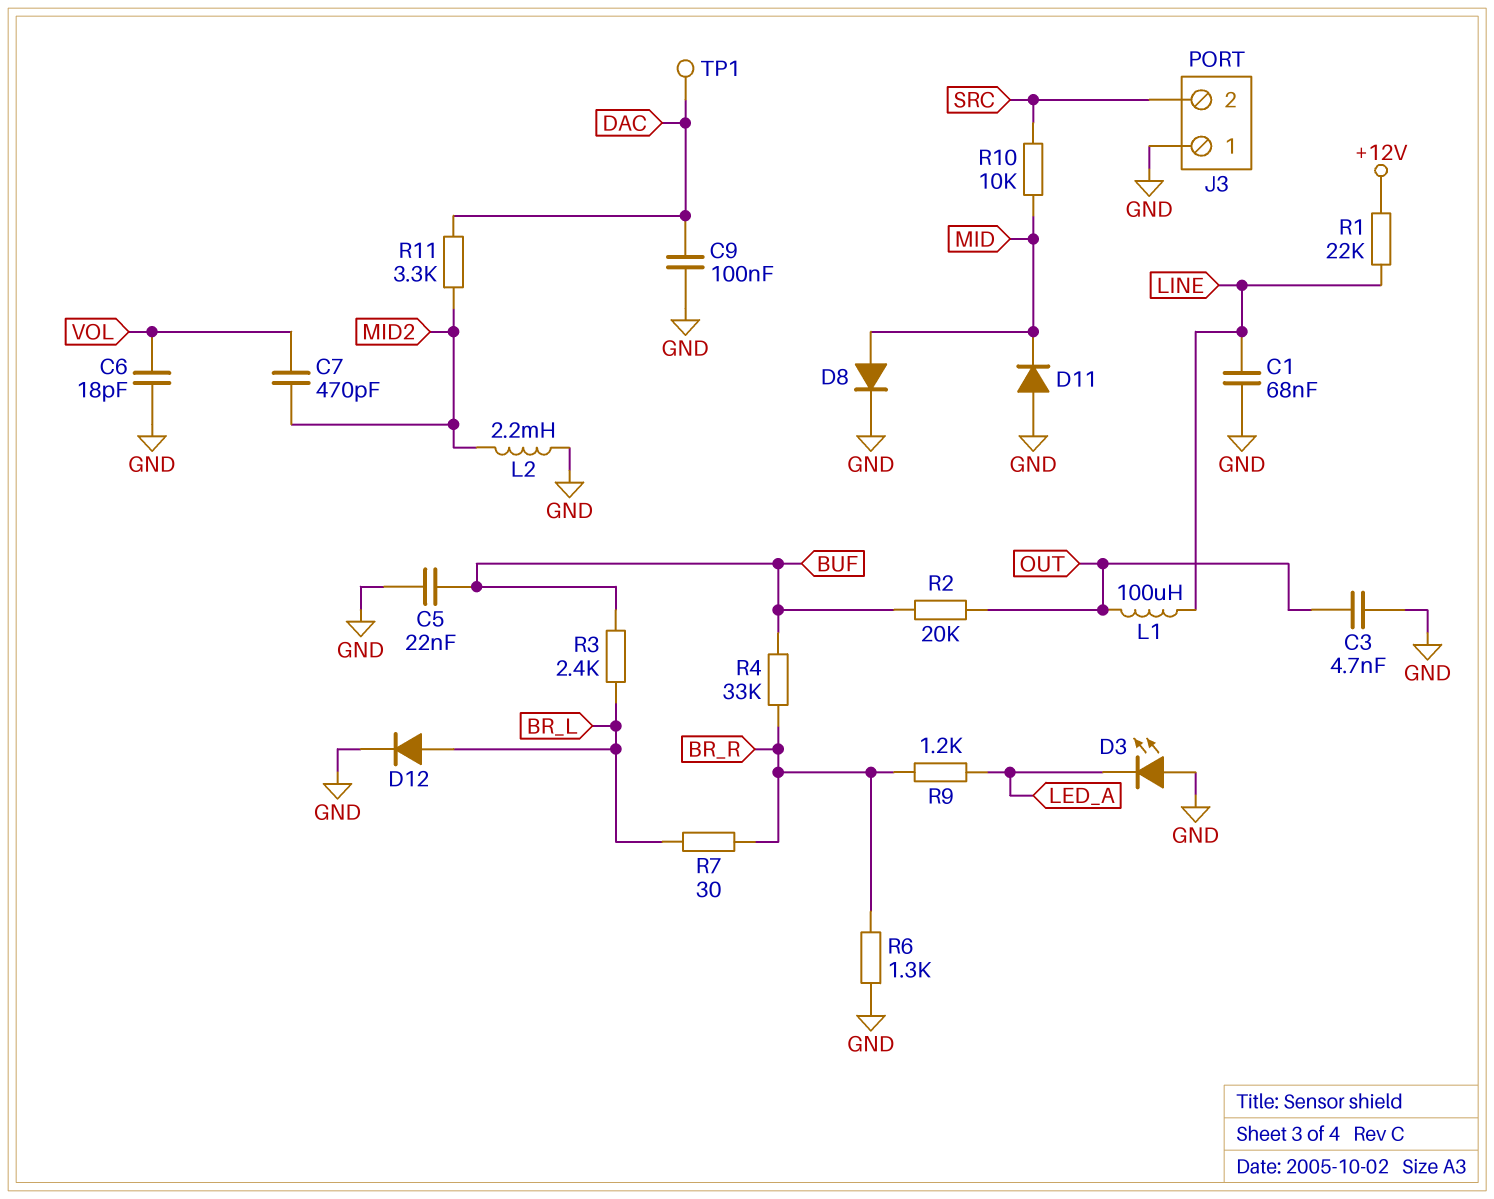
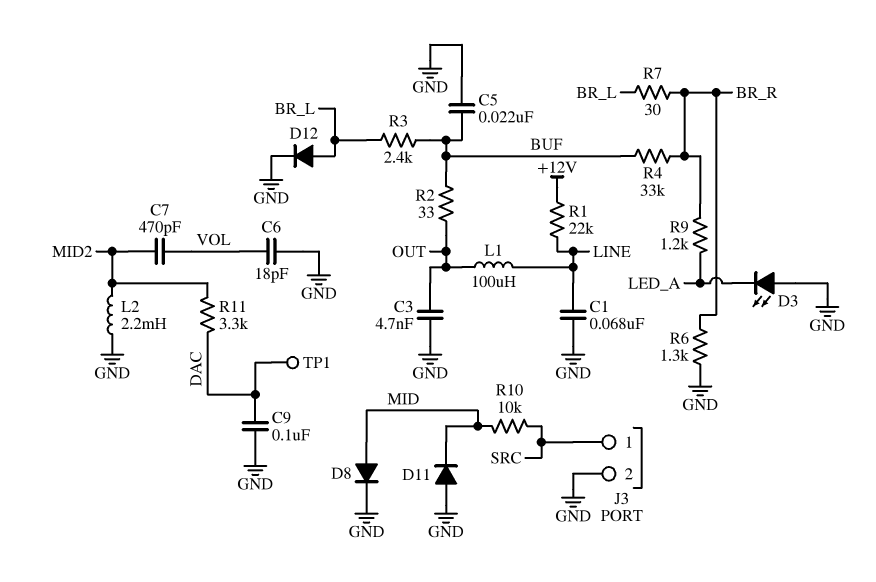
J3 pin 1: GND -> SRC
J3 pin 2: SRC -> GND
R2: 20k (BUF, OUT) -> 33 (BUF, OUT)

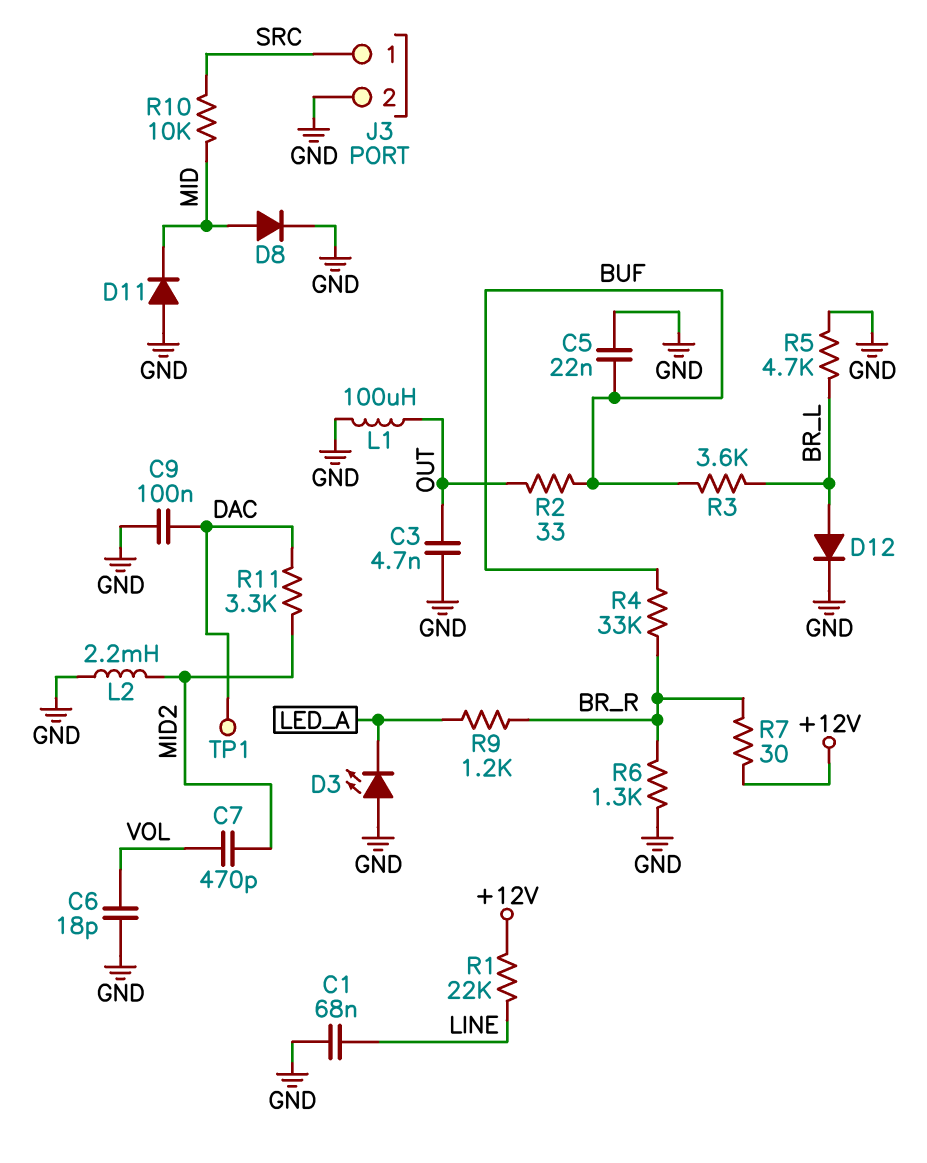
L1: 100uH (LINE, OUT) -> 100uH (GND, OUT)
R3: 2.4k (BR_L, BUF) -> 3.6k (BR_L, BUF)
R5: none -> 4.7k (BR_L, GND)
R7: 30 (BR_L, BR_R) -> 30 (+12V, BR_R)

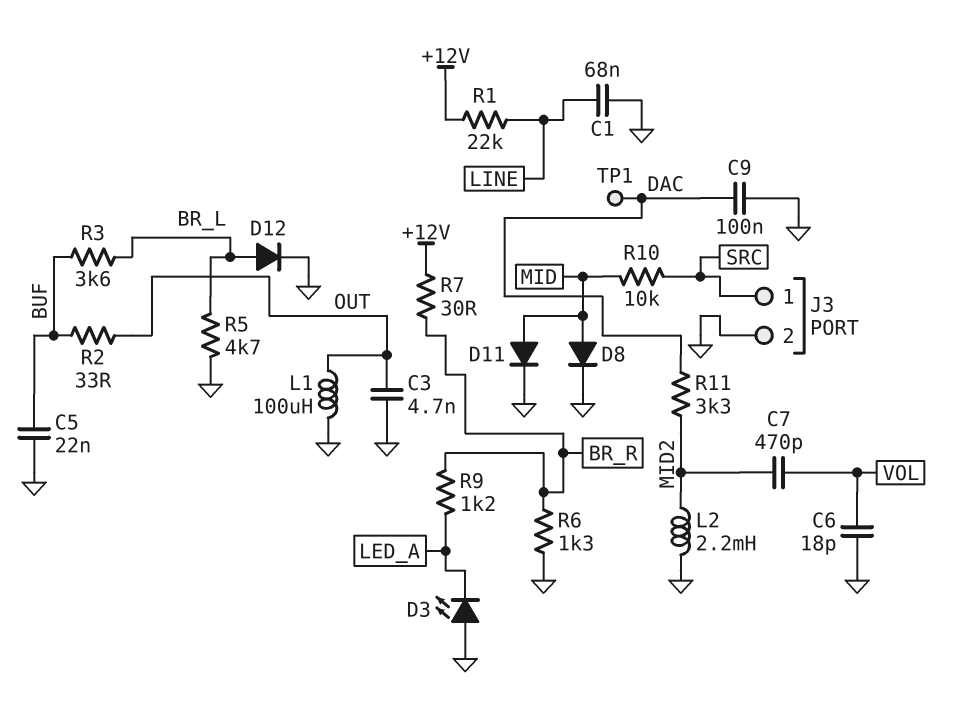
D11: diode (A GND, K MID) -> diode (A MID, K GND)
R4: 33k (BR_R, BUF) -> none

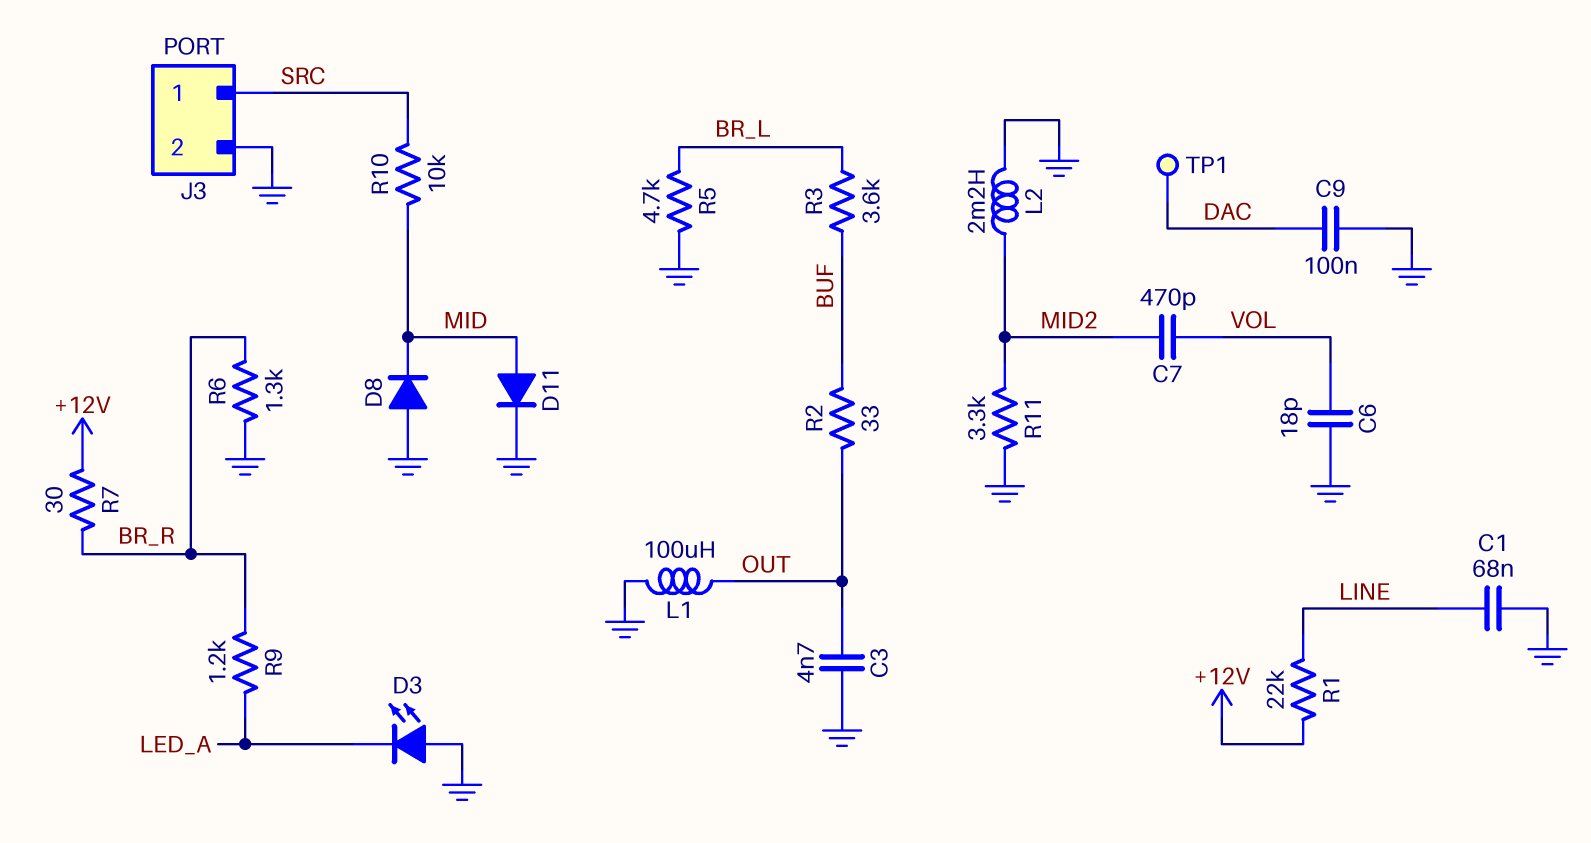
C5: 22nF (BUF, GND) -> none
D8: diode (A MID, K GND) -> diode (A GND, K MID)
D12: diode (A BR_L, K GND) -> none
R11: 3.3k (DAC, MID2) -> 3.3k (GND, MID2)

